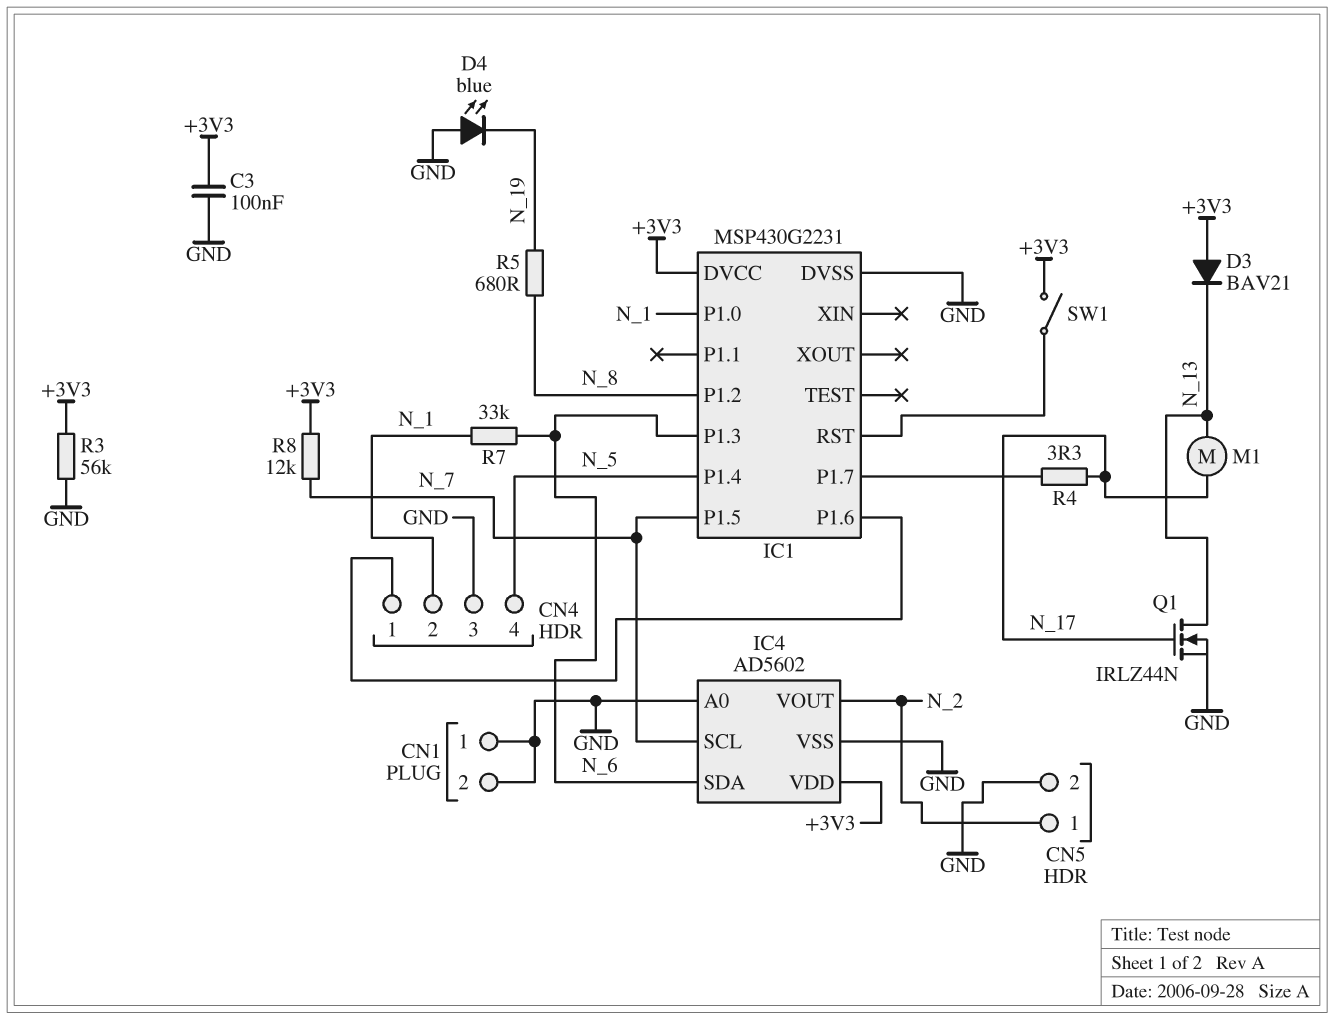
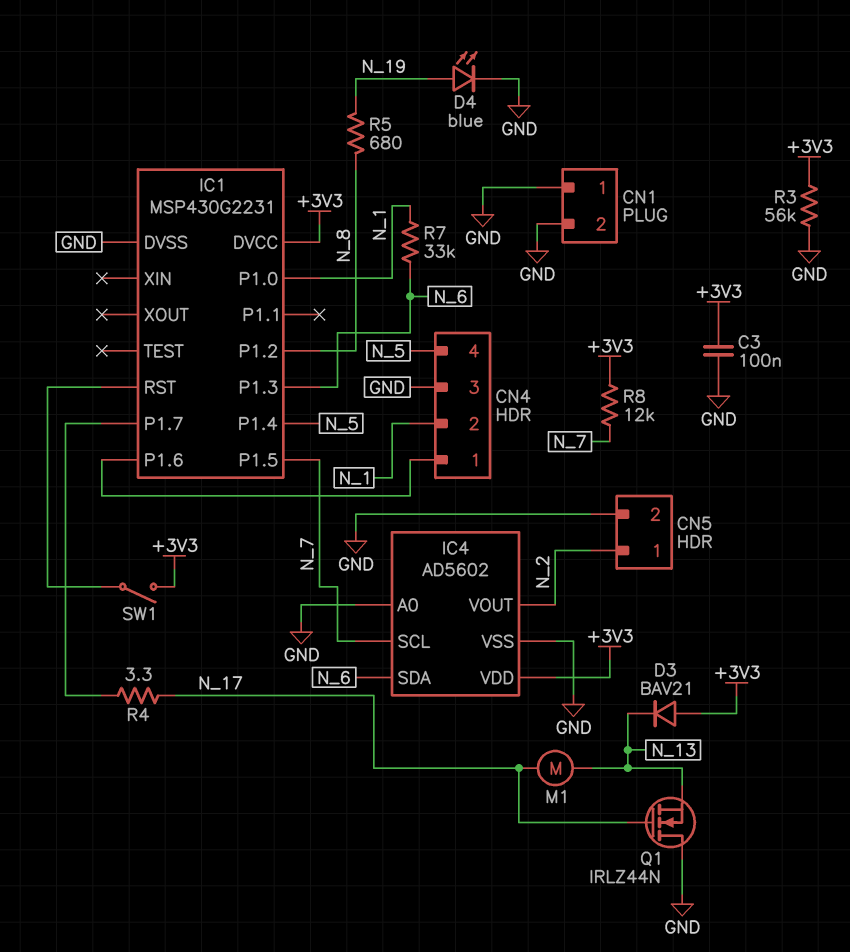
D4: LED blue (A GND, K N_19) -> LED blue (A N_19, K GND)
Q1: NMOS IRLZ44N (G N_17, D N_13, S GND) -> NMOS IRLZ44N (G N_17, D GND, S N_13)

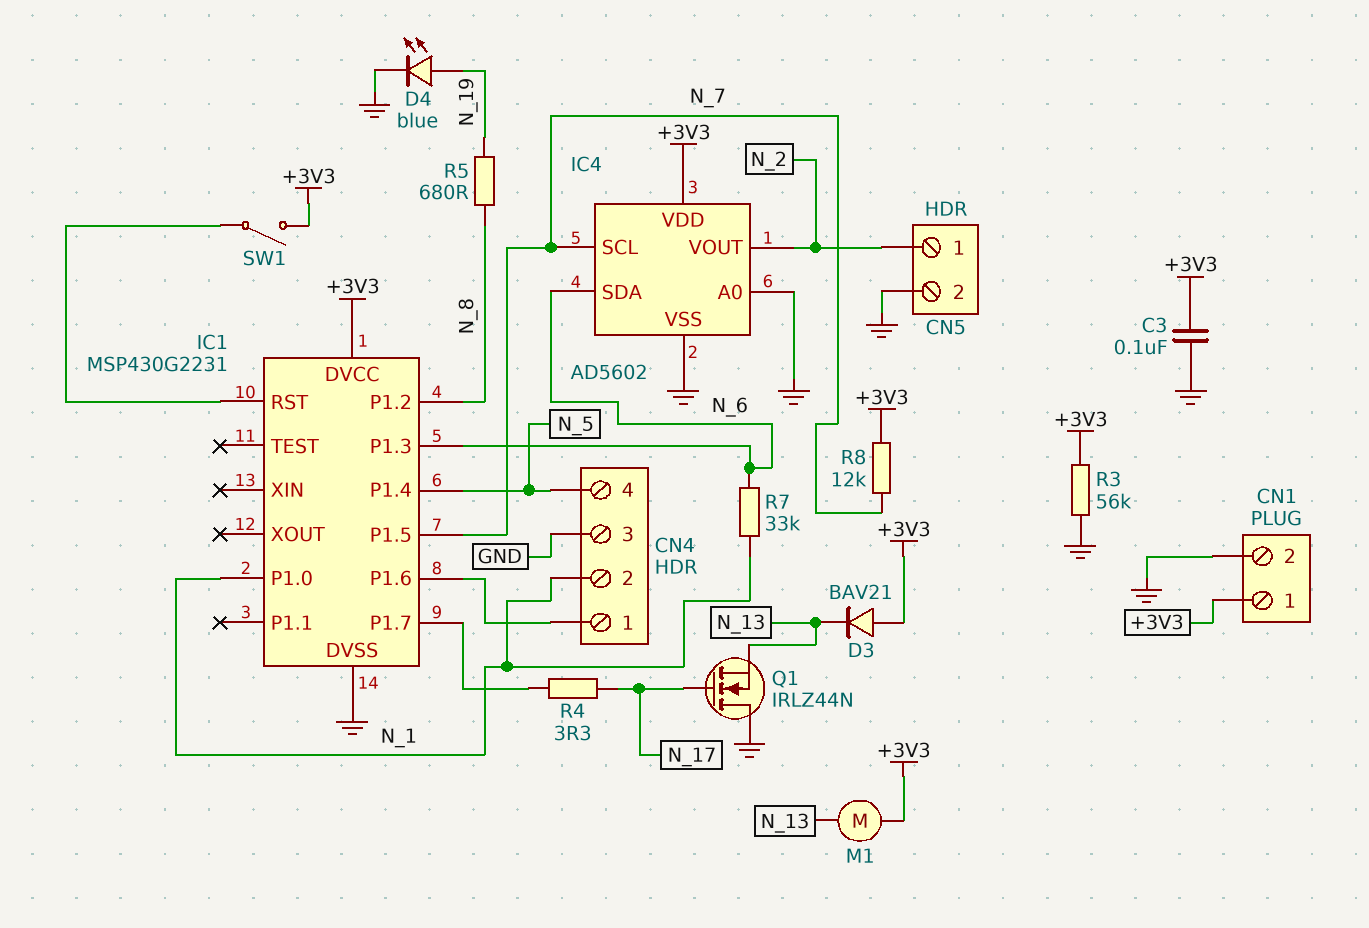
CN1 pin 1: GND -> +3V3
M1: motor (N_13, N_17) -> motor (+3V3, N_13)

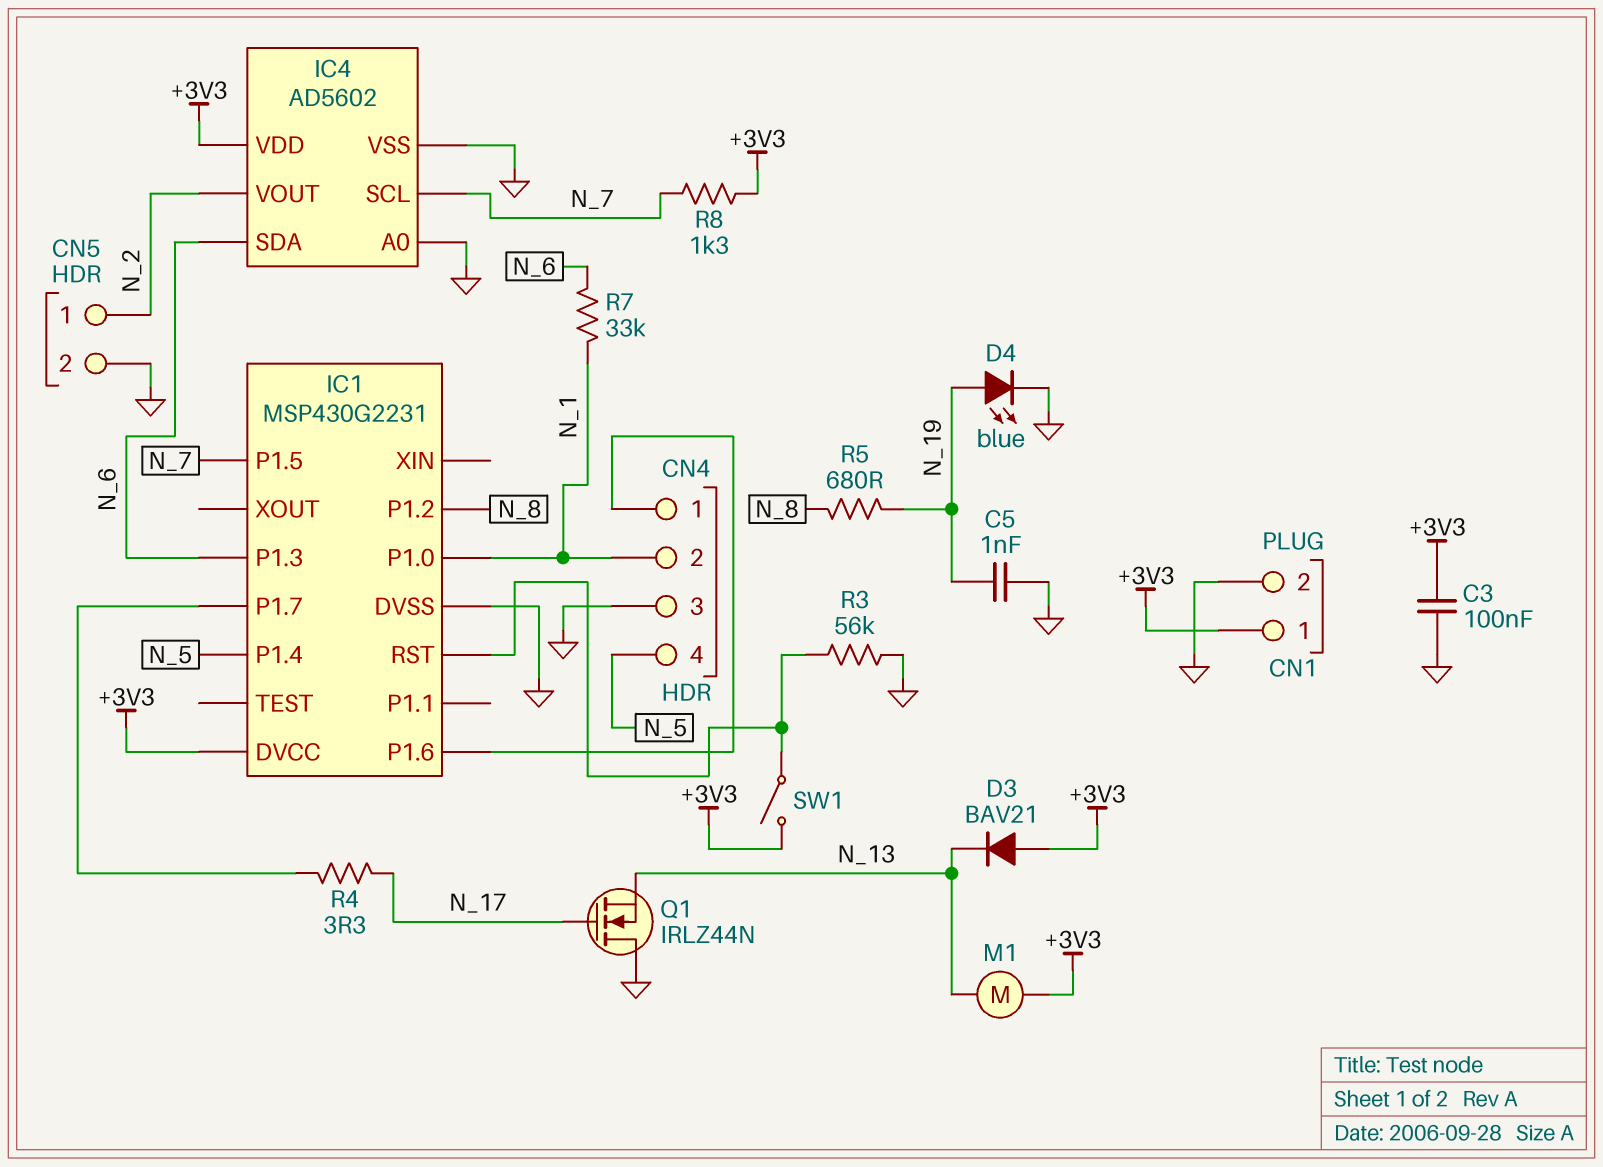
C5: none -> 1nF (GND, N_19)
R3: 56k (+3V3, GND) -> 56k (GND, IC1/RST)
R8: 12k (+3V3, N_7) -> 1.3k (+3V3, N_7)

